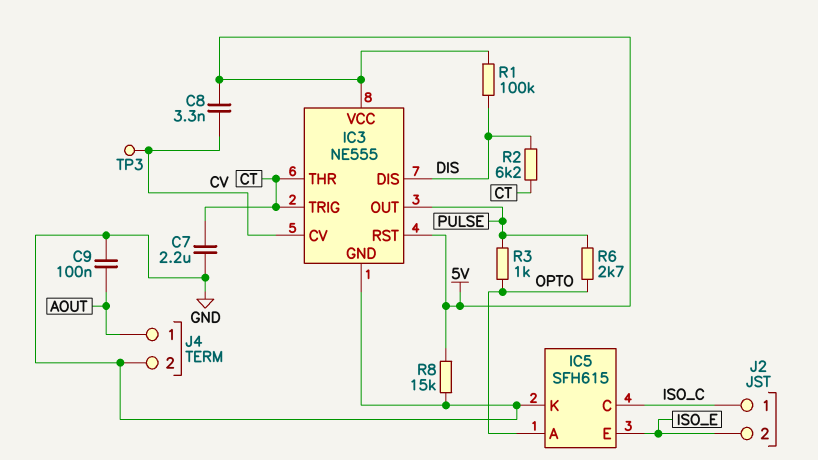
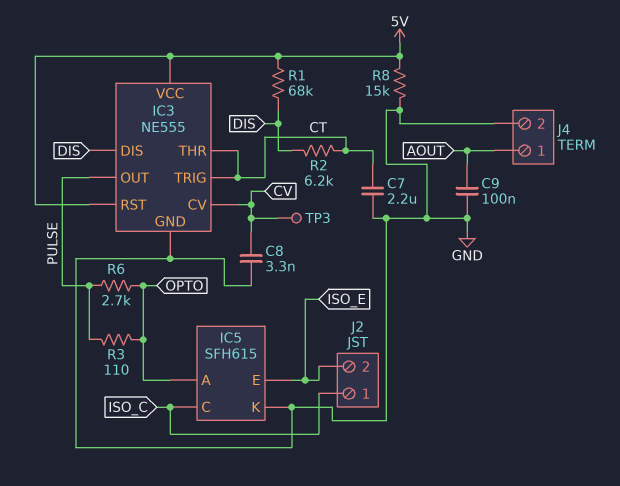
C8: 3.3nF (5V, CV) -> 3.3nF (CV, GND)
R1: 100k (5V, DIS) -> 68k (5V, DIS)
R3: 1k (OPTO, PULSE) -> 110 (OPTO, PULSE)

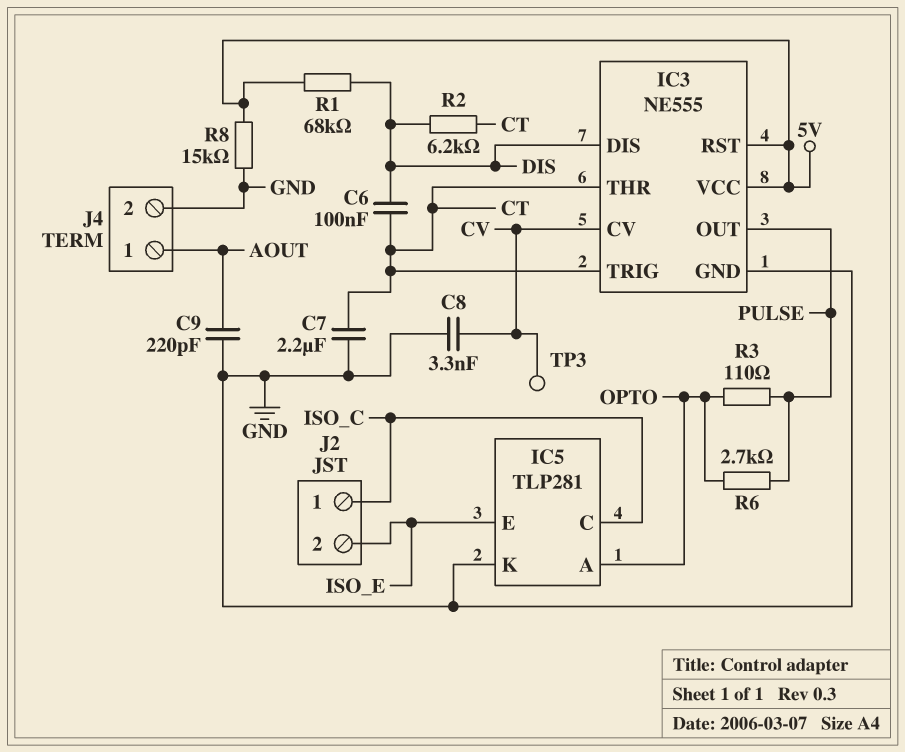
C6: none -> 100nF (CT, DIS)
C9: 100nF (AOUT, GND) -> 220pF (AOUT, GND)
IC5: SFH615 -> TLP281

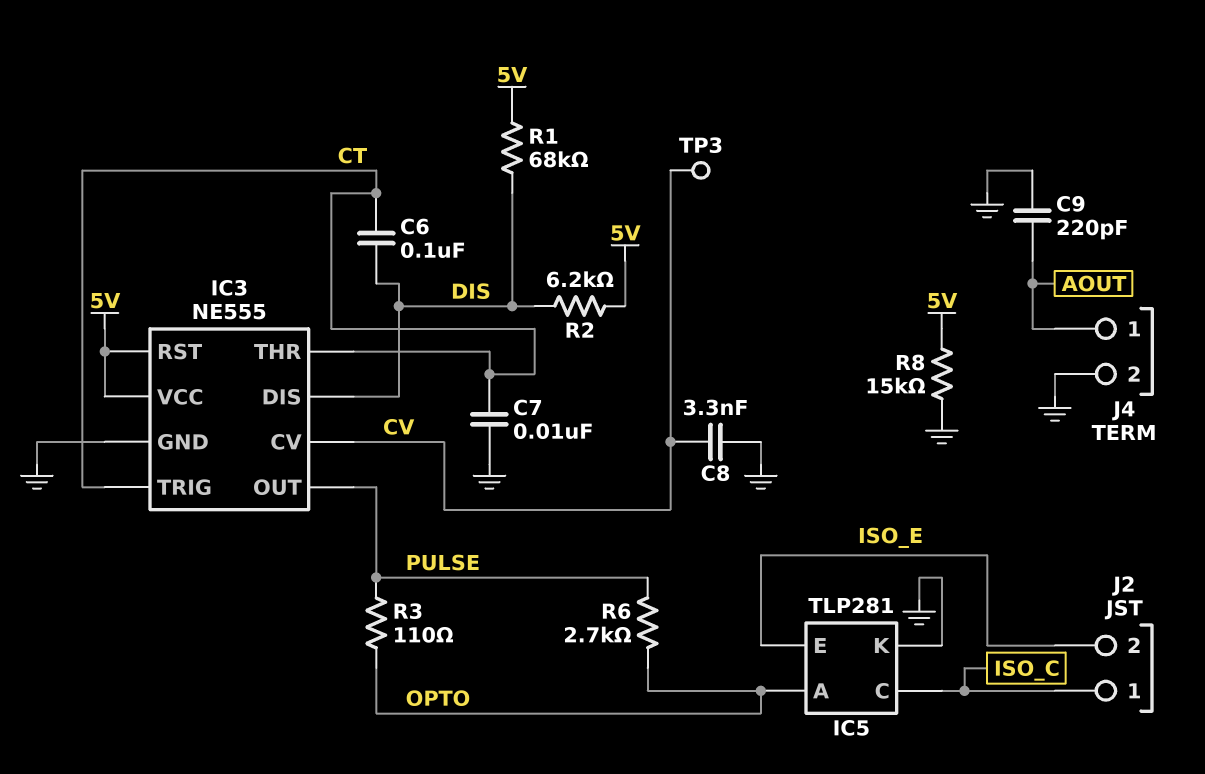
C7: 2.2uF (CT, GND) -> 10nF (CT, GND)
R2: 6.2k (CT, DIS) -> 6.2k (5V, DIS)

